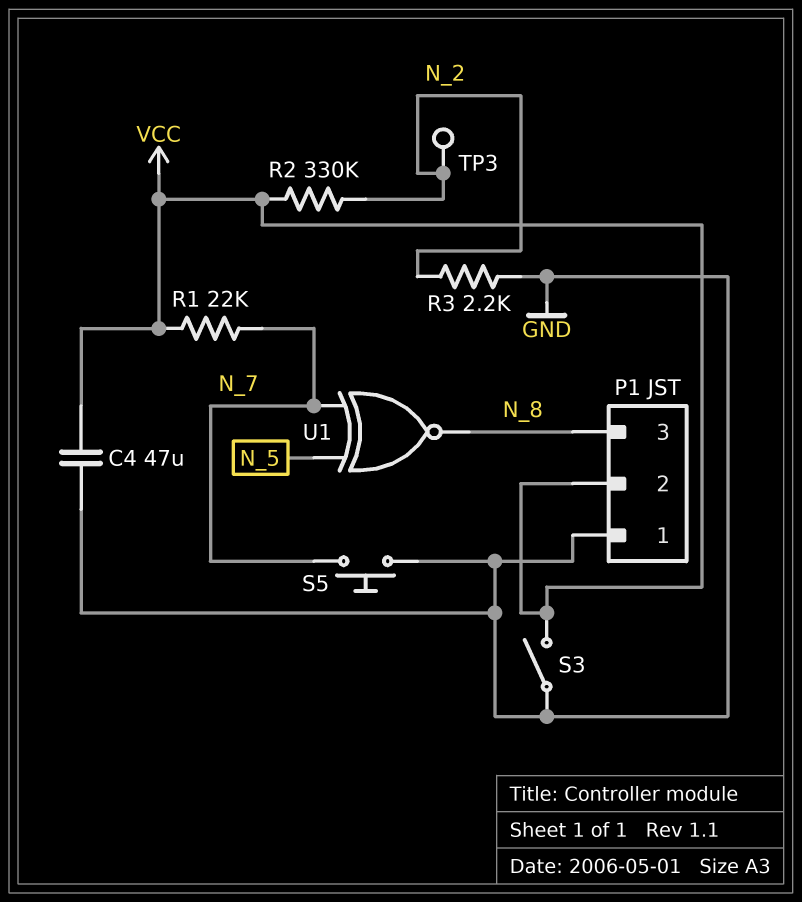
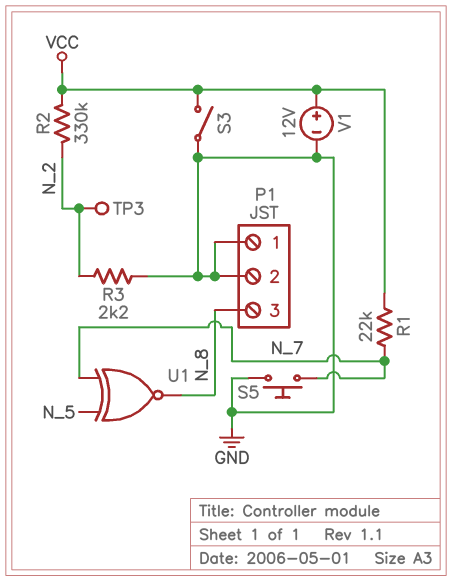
C4: 47uF (GND, VCC) -> none
P1 pin 2: VCC -> GND
V1: none -> 12V (plus VCC, minus GND)

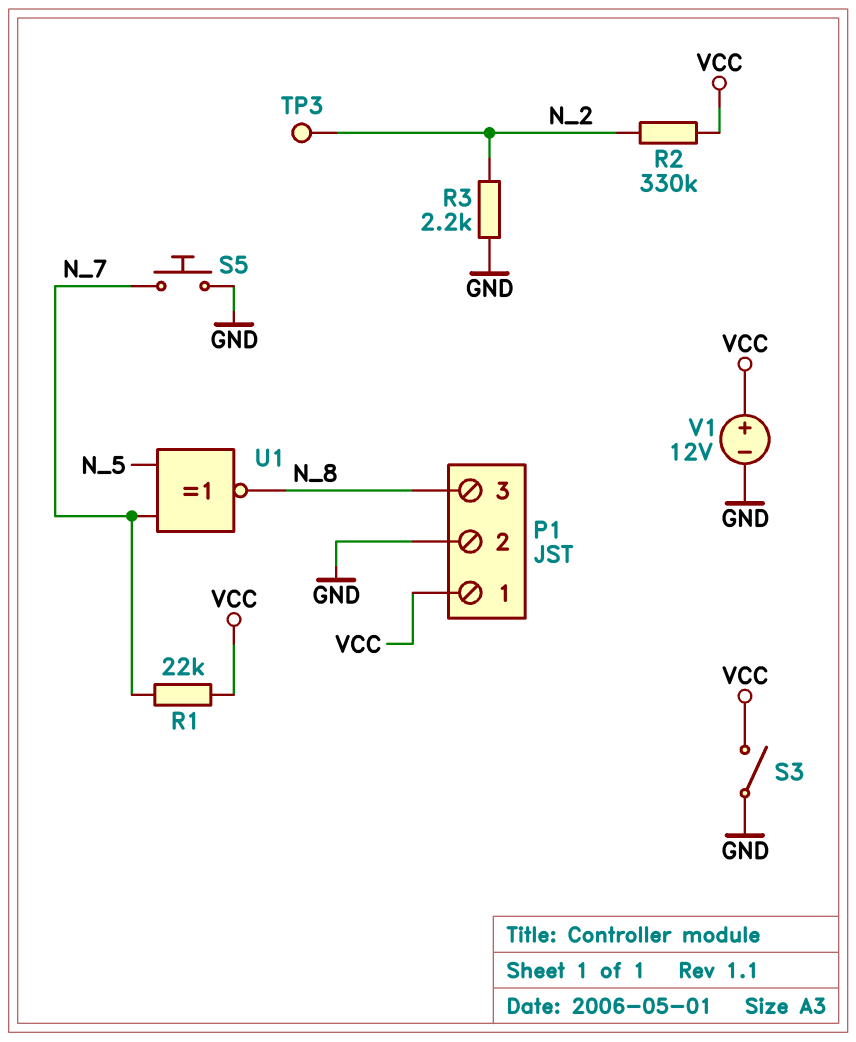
P1 pin 1: GND -> VCC

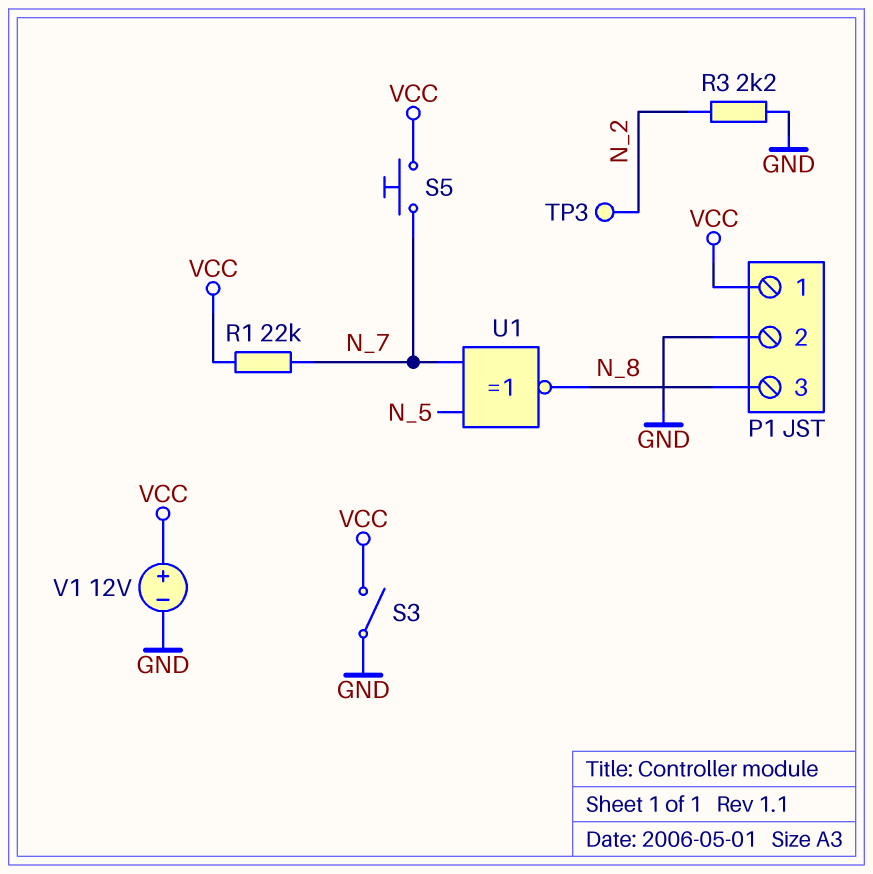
R2: 330k (N_2, VCC) -> none
S5: button (GND, N_7) -> button (N_7, VCC)

